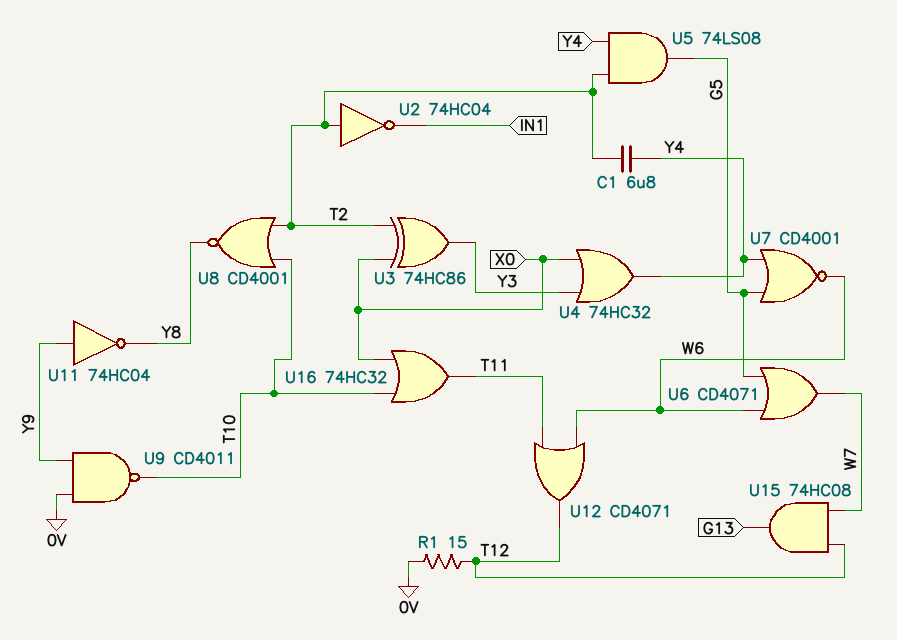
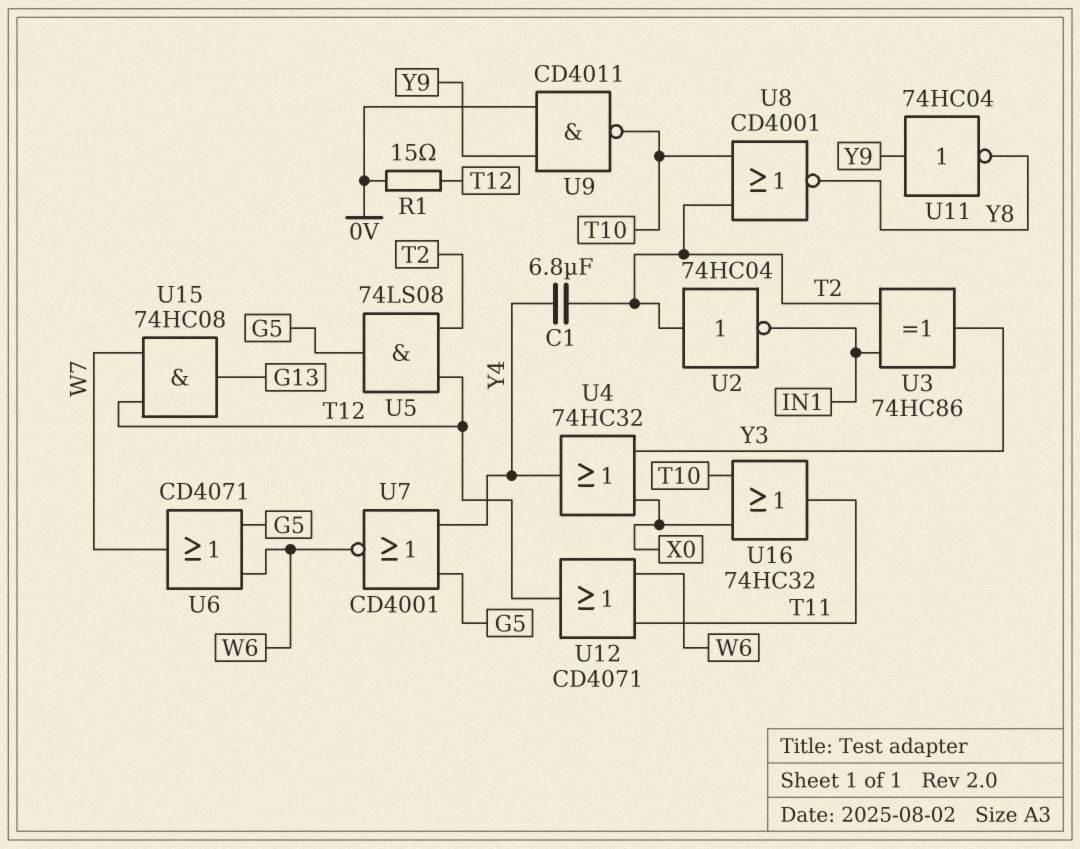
U3: XOR 74HC86 (in T2, in X0, out Y3) -> XOR 74HC86 (in IN1, in T2, out Y3)
U5: AND 74LS08 (in T2, in Y4, out G5) -> AND 74LS08 (in T2, in T12, out G5)

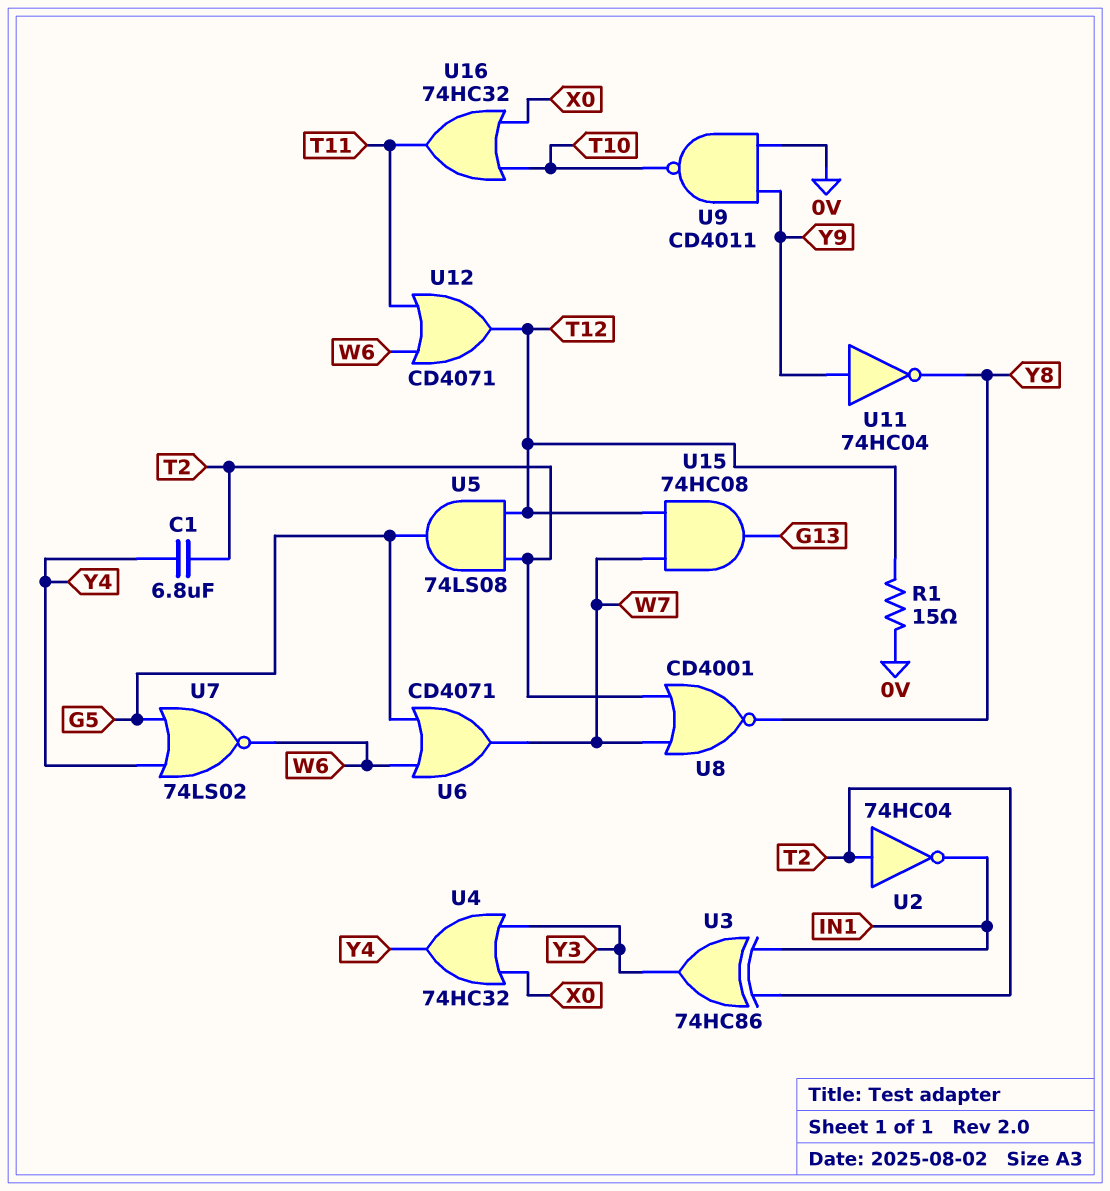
U7: NOR CD4001 (in G5, in Y4, out W6) -> NOR 74LS02 (in G5, in Y4, out W6)
U8: NOR CD4001 (in T2, in T10, out Y8) -> NOR CD4001 (in T2, in W7, out Y8)

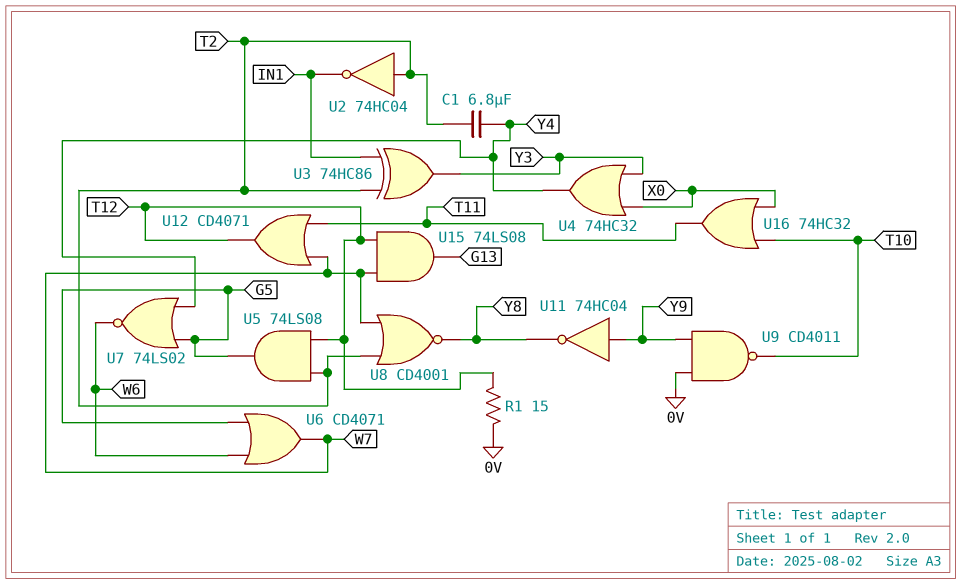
U12: OR CD4071 (in T11, in W6, out T12) -> OR CD4071 (in T11, in W7, out T12)
U15: AND 74HC08 (in T12, in W7, out G13) -> AND 74LS08 (in T12, in W7, out G13)

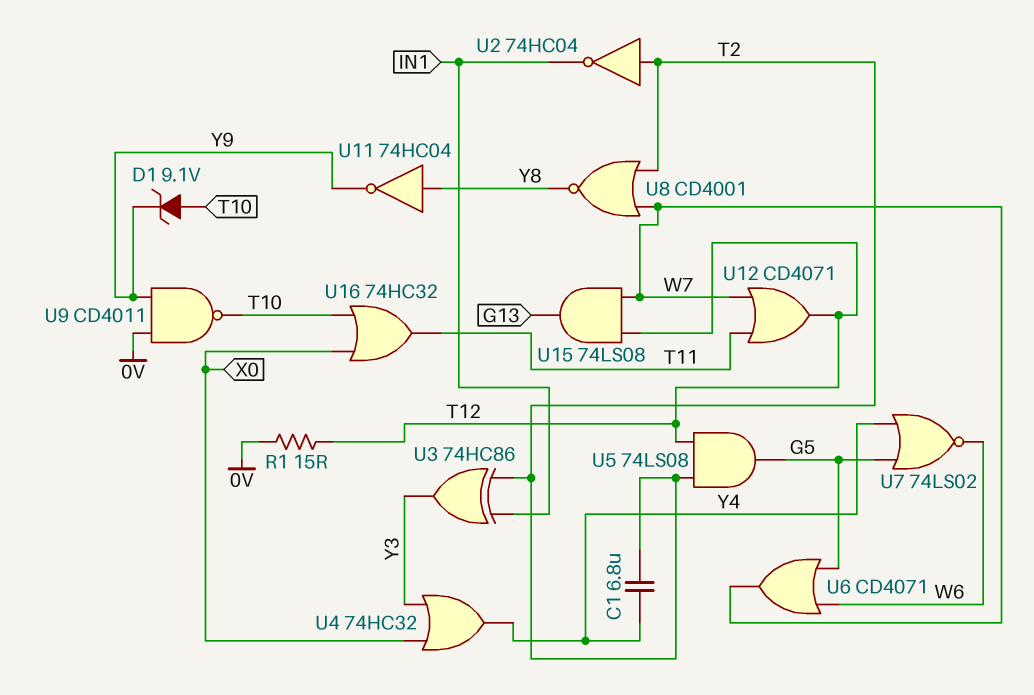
D1: none -> zener 9.1V (A T10, K Y9)
U11: NOT 74HC04 (in Y9, out Y8) -> NOT 74HC04 (in Y8, out Y9)

